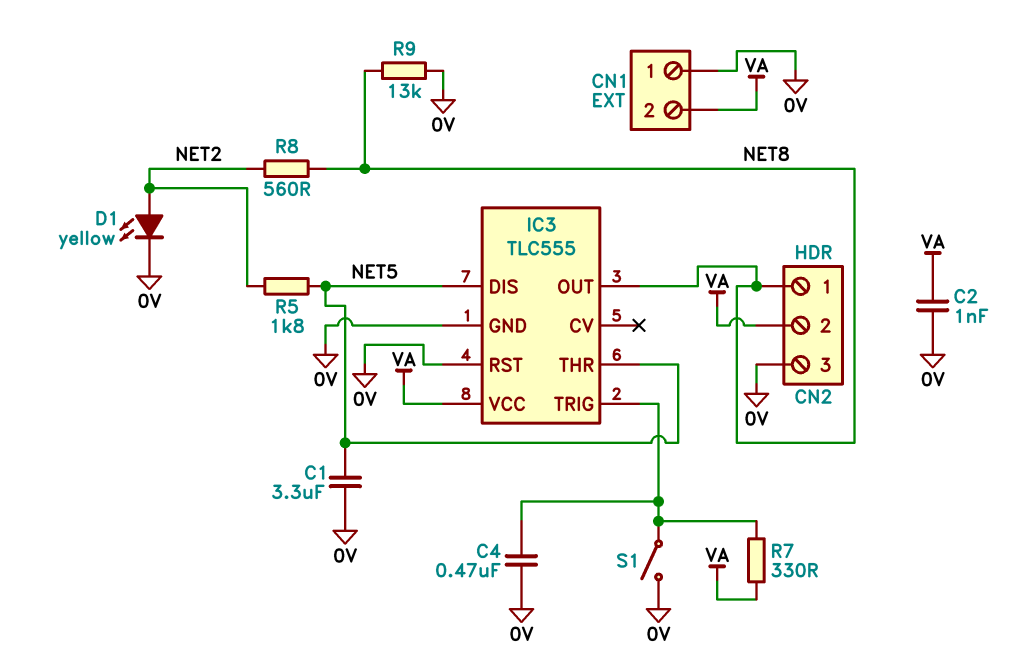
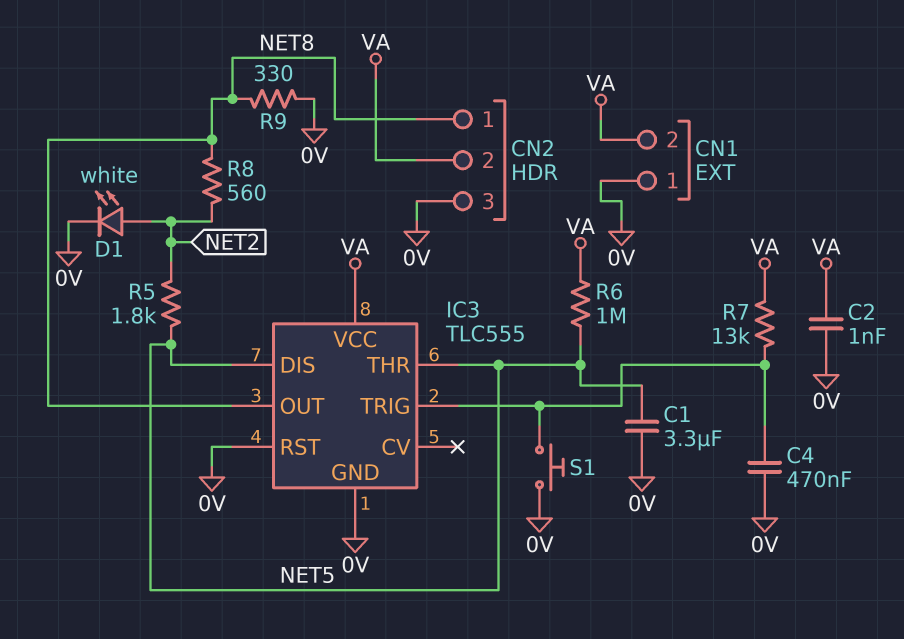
D1: LED yellow (A NET2, K 0V) -> LED white (A NET2, K 0V)
R6: none -> 1M (NET5, VA)
R7: 330 (IC3/TRIG, VA) -> 13k (IC3/TRIG, VA)
R9: 13k (0V, NET8) -> 330 (0V, NET8)
S1: switch (0V, IC3/TRIG) -> button (0V, IC3/TRIG)

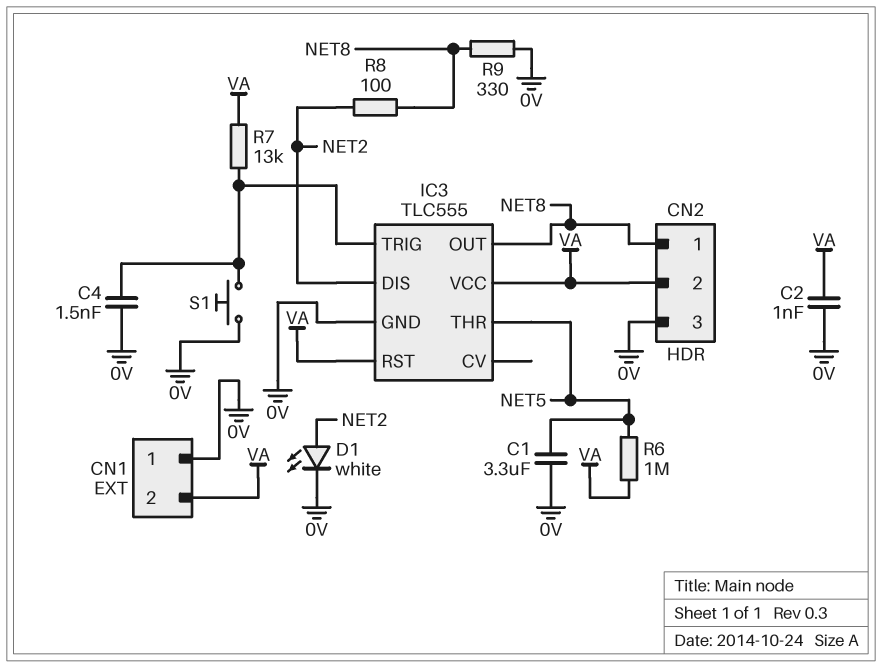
C4: 470nF (0V, IC3/TRIG) -> 1.5nF (0V, IC3/TRIG)
IC3 pin DIS: NET5 -> NET2
IC3 pin RST: 0V -> VA
R5: 1.8k (NET2, NET5) -> none
R8: 560 (NET2, NET8) -> 100 (NET2, NET8)

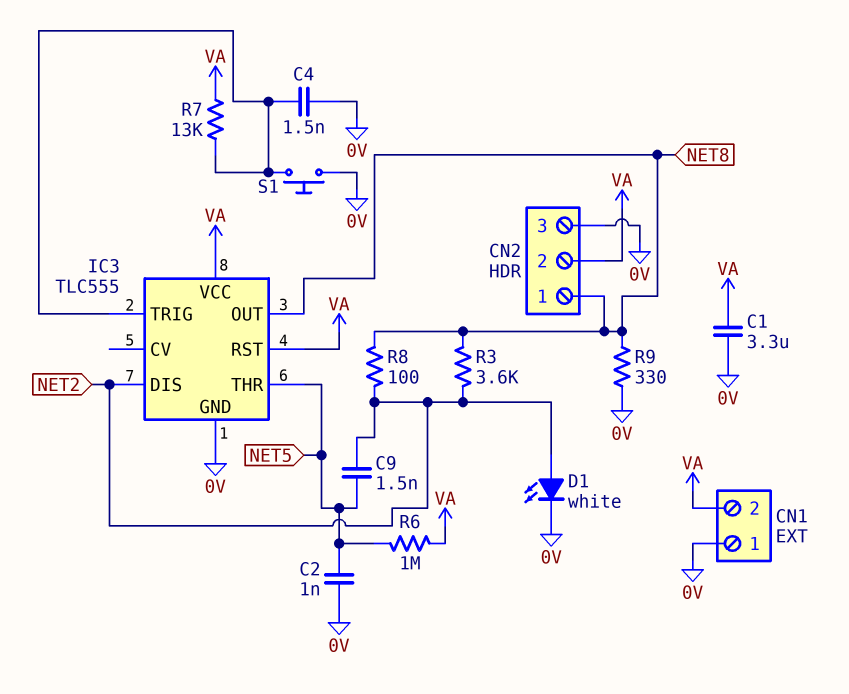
C1: 3.3uF (0V, NET5) -> 3.3uF (0V, VA)
C2: 1nF (0V, VA) -> 1nF (0V, NET5)
C9: none -> 1.5nF (NET2, NET5)
R3: none -> 3.6k (NET2, NET8)

